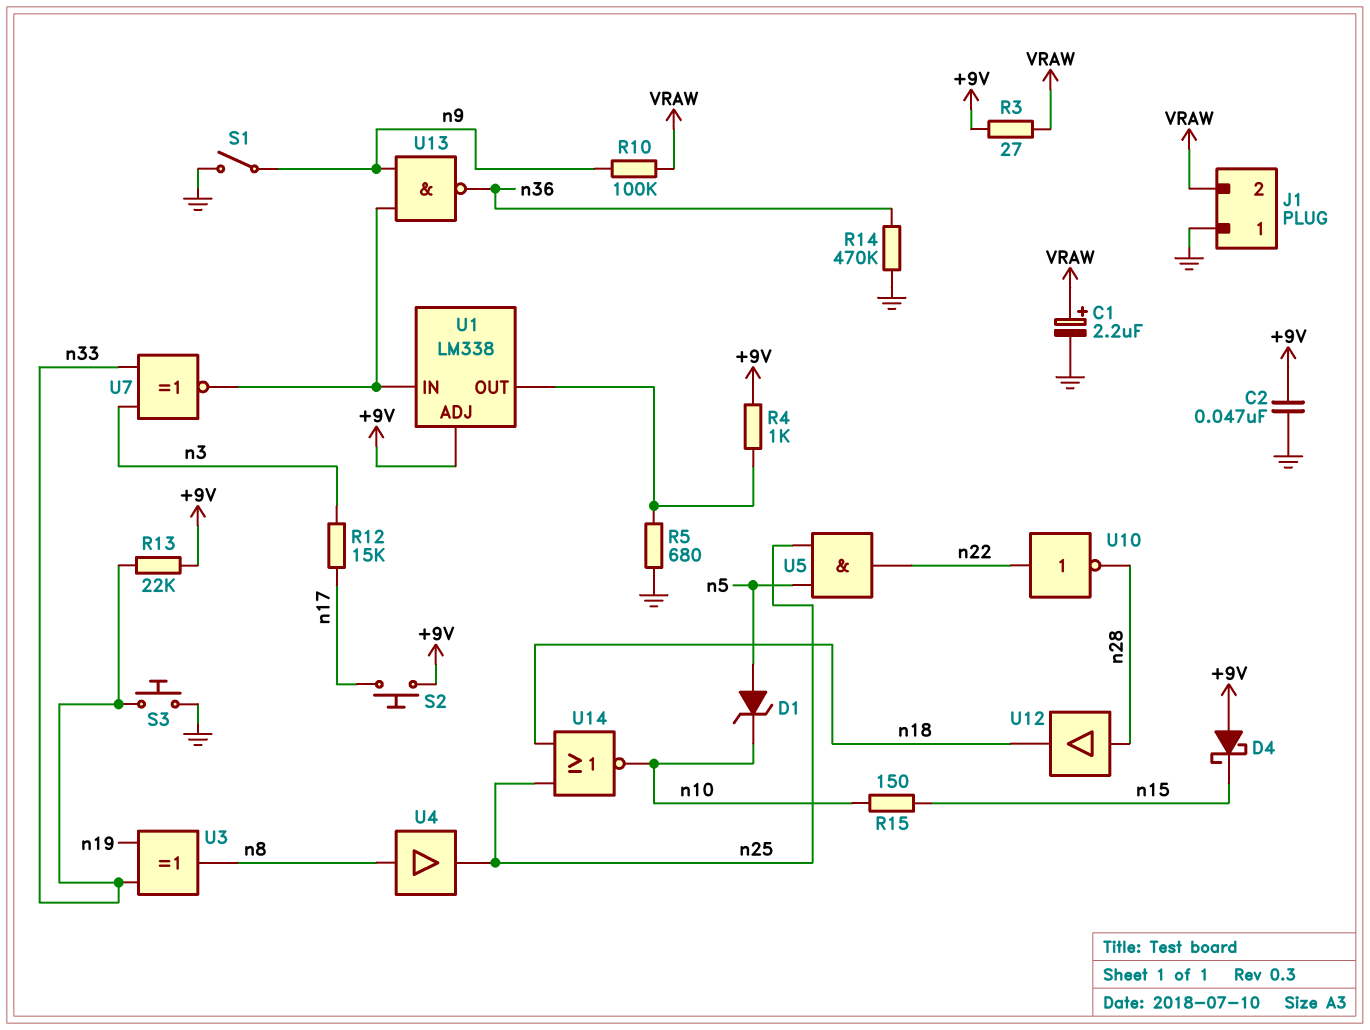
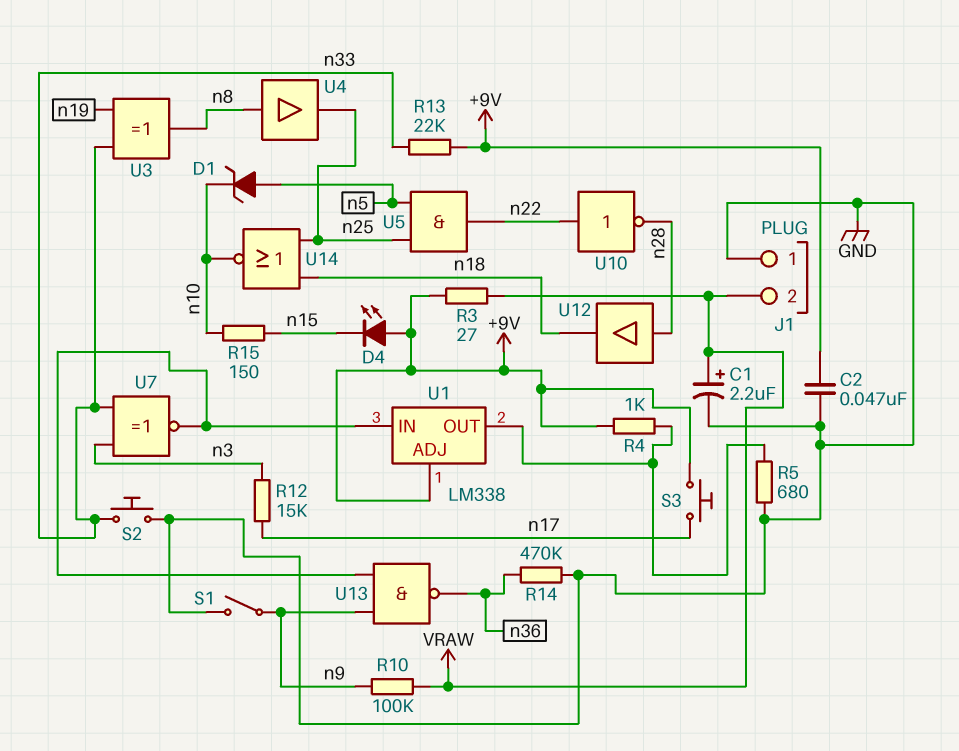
D4: schottky (A +9V, K n15) -> LED (A +9V, K n15)
S2: button (+9V, n17) -> button (GND, n33)
S3: button (GND, n33) -> button (+9V, n17)

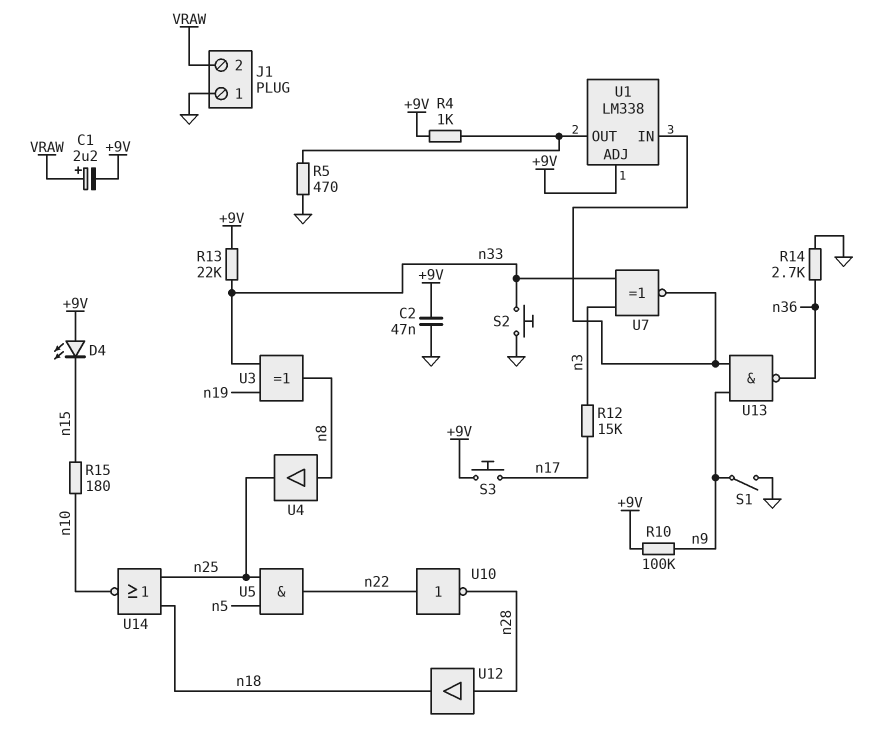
C1: 2.2uF (plus VRAW, minus GND) -> 2.2uF (plus VRAW, minus +9V)
D1: zener (A n5, K n10) -> none
R3: 27 (+9V, VRAW) -> none
R5: 680 (GND, U1/OUT) -> 470 (GND, U1/OUT)
R10: 100k (VRAW, n9) -> 100k (+9V, n9)
R14: 470k (GND, n36) -> 2.7k (GND, n36)
R15: 150 (n10, n15) -> 180 (n10, n15)

